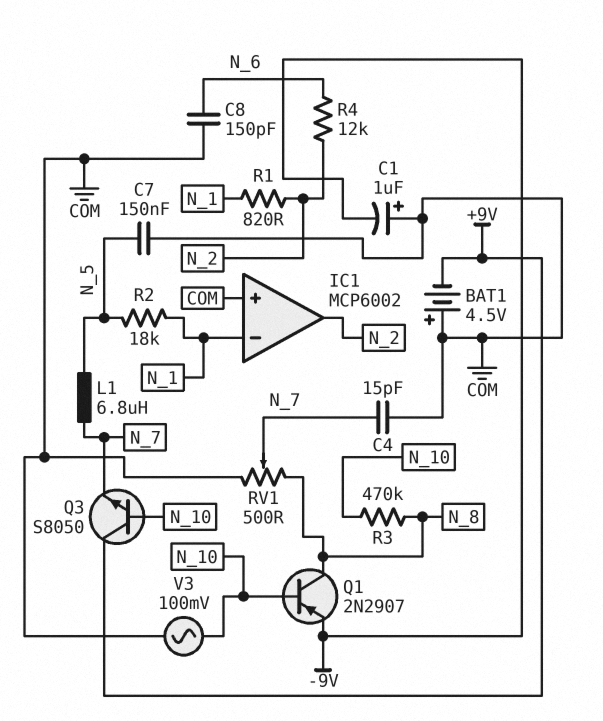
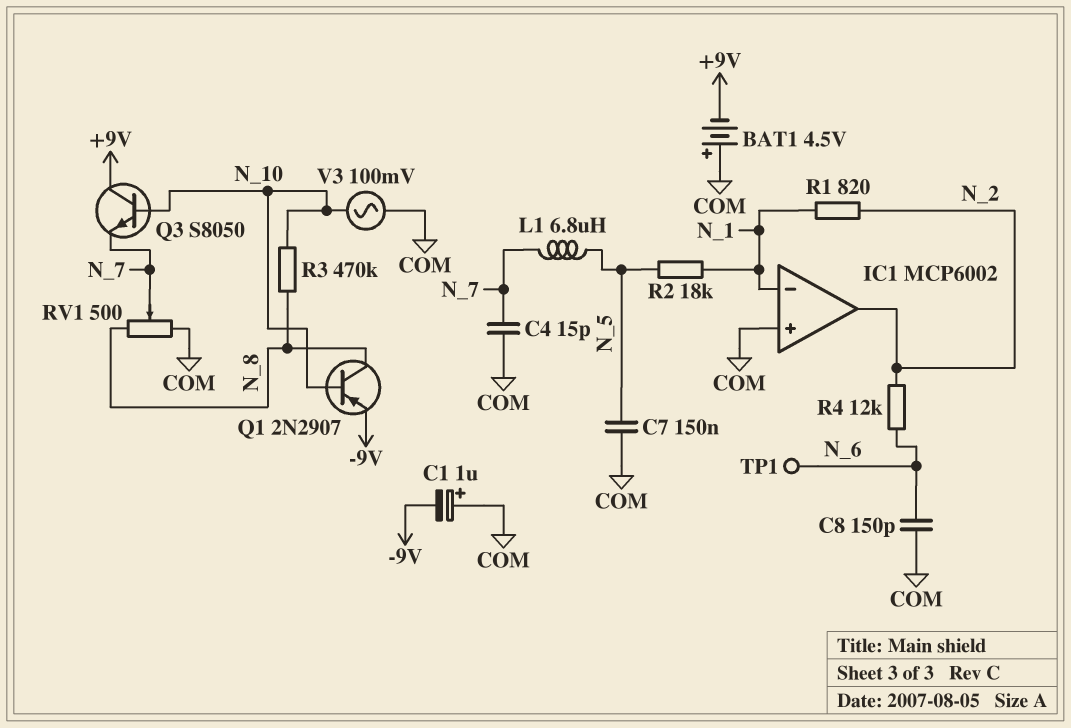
TP1: none -> test point (N_6)

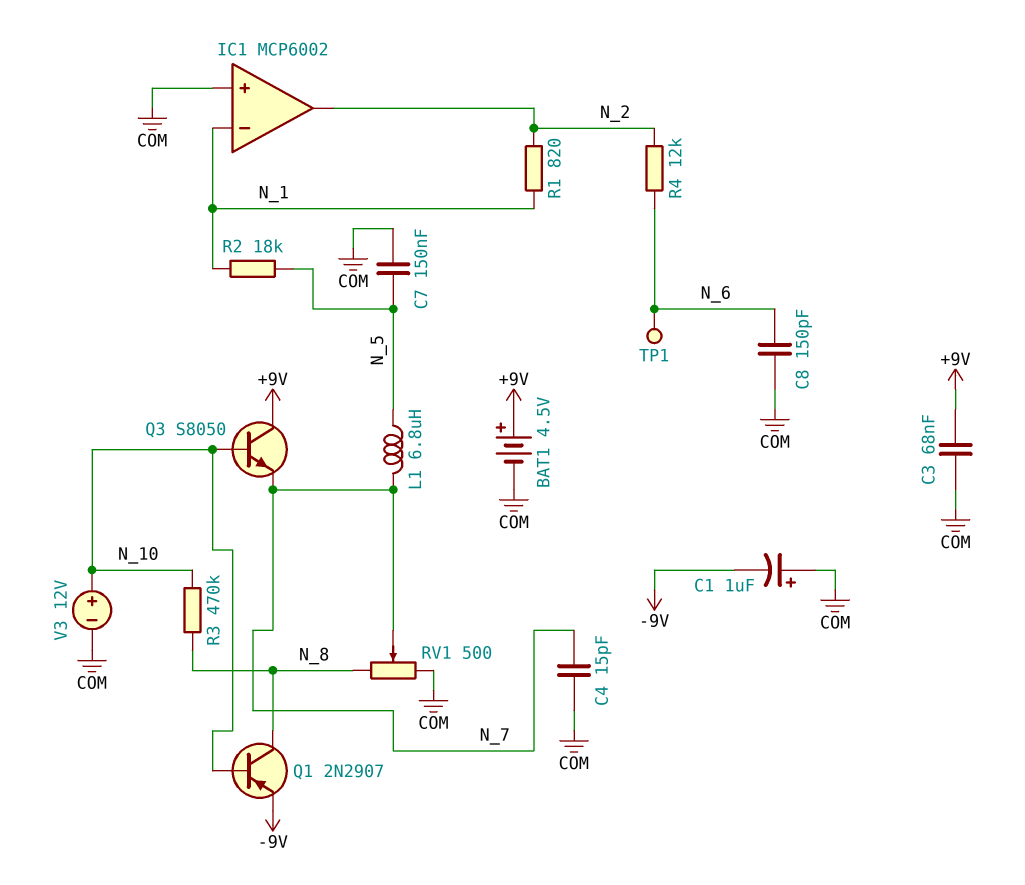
BAT1: 4.5V (plus COM, minus +9V) -> 4.5V (plus +9V, minus COM)
C3: none -> 68nF (+9V, COM)
V3: AC 100mV (COM, N_10) -> 12V (plus N_10, minus COM)

